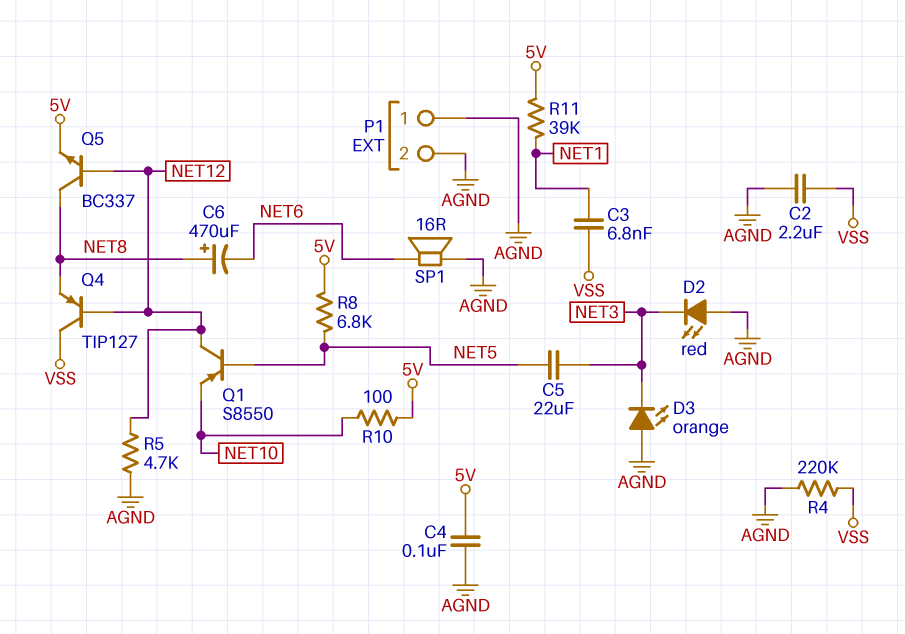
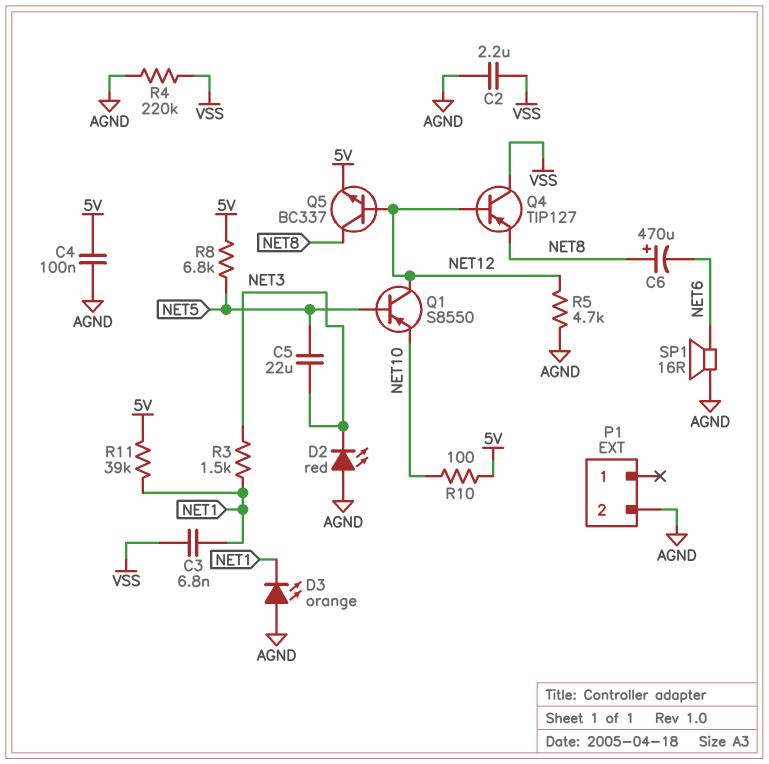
D3: LED orange (A AGND, K NET3) -> LED orange (A AGND, K NET1)
P1 pin 1: AGND -> none
R3: none -> 1.5k (NET1, NET3)

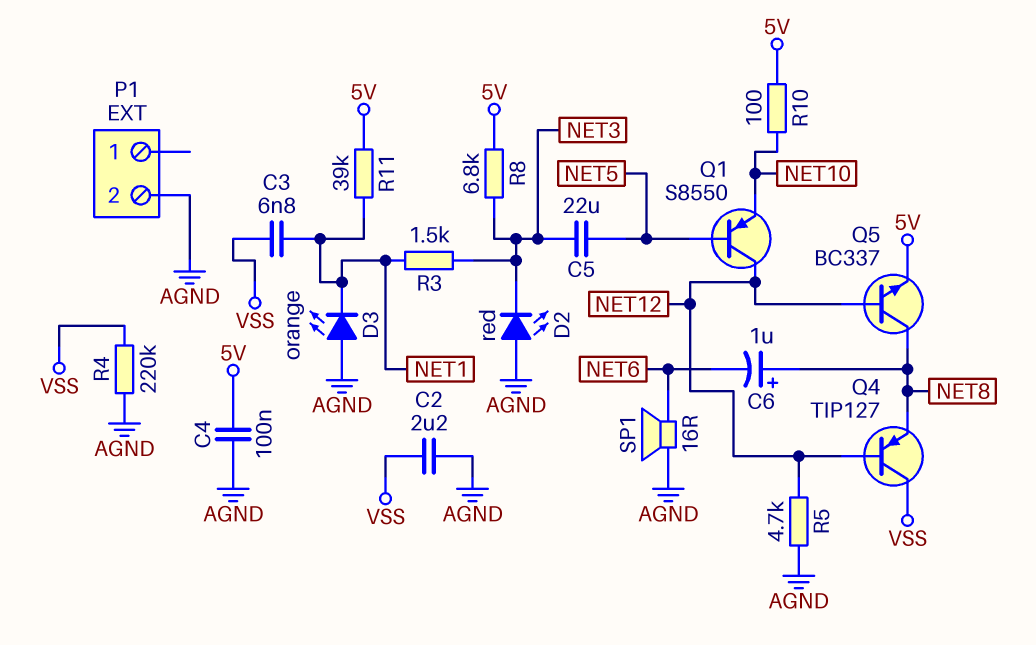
C6: 470uF (plus NET8, minus NET6) -> 1uF (plus NET8, minus NET6)
R8: 6.8k (5V, NET5) -> 6.8k (5V, NET3)

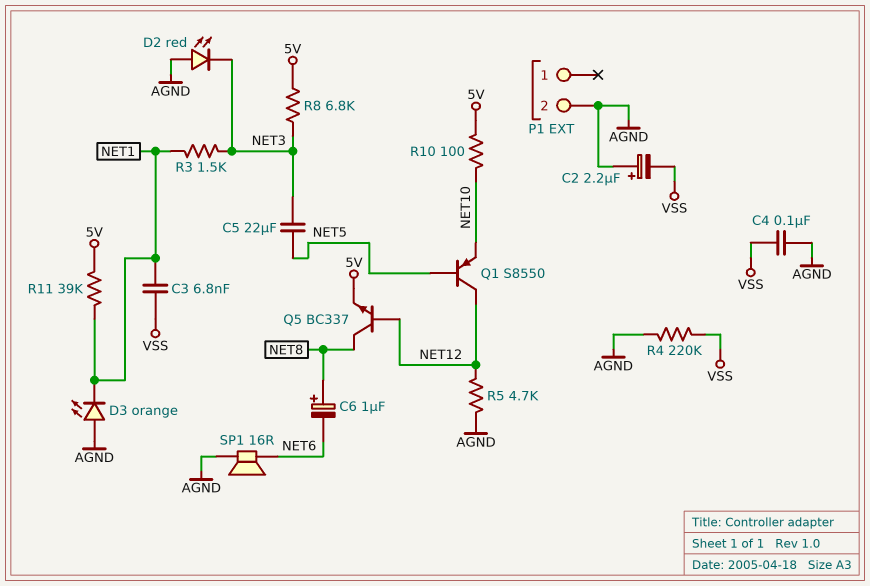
C2: 2.2uF (AGND, VSS) -> 2.2uF (plus AGND, minus VSS)
C4: 100nF (5V, AGND) -> 100nF (AGND, VSS)
Q4: PNP TIP127 (B NET12, C VSS, E NET8) -> none

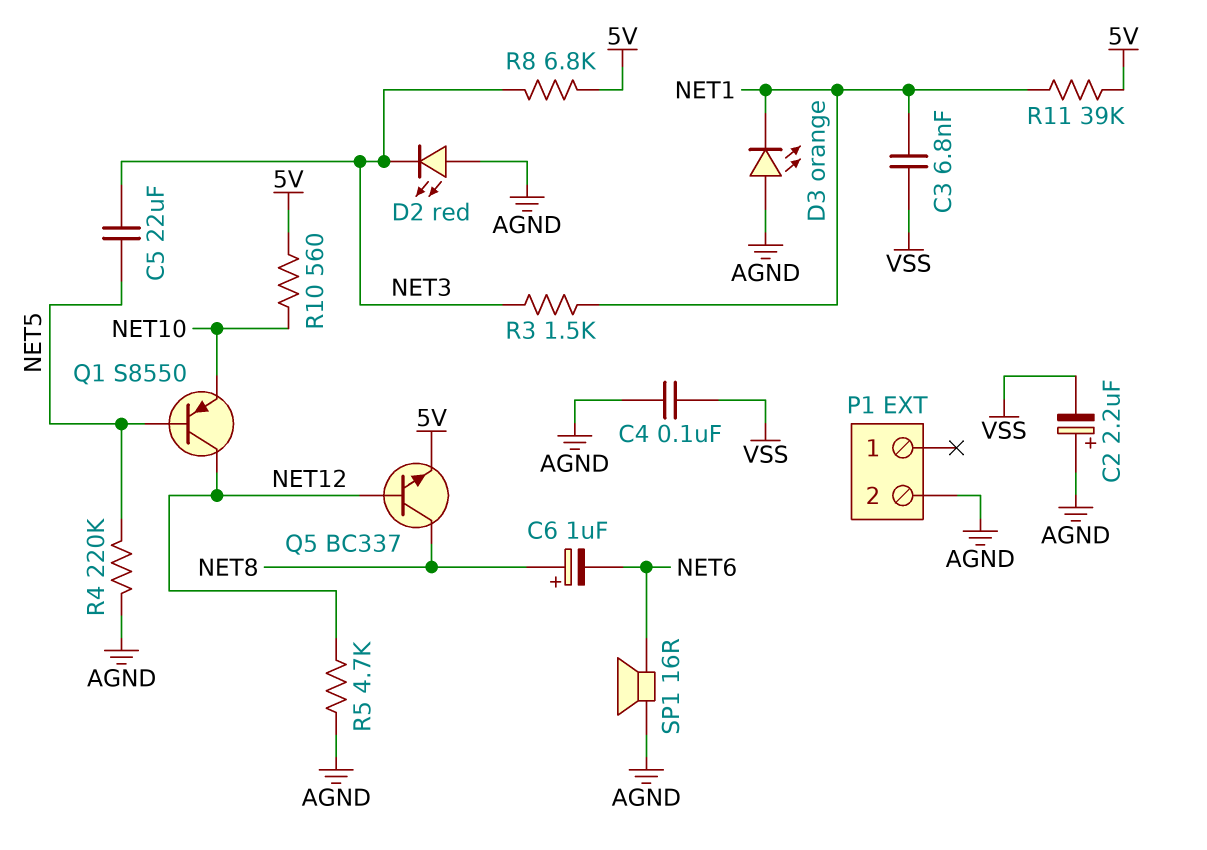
R4: 220k (AGND, VSS) -> 220k (AGND, NET5)
R10: 100 (5V, NET10) -> 560 (5V, NET10)

